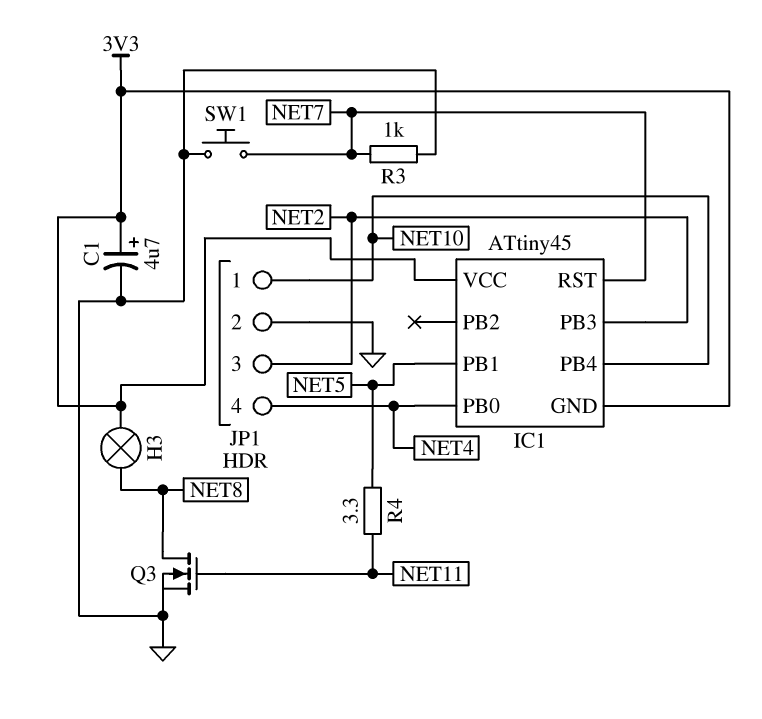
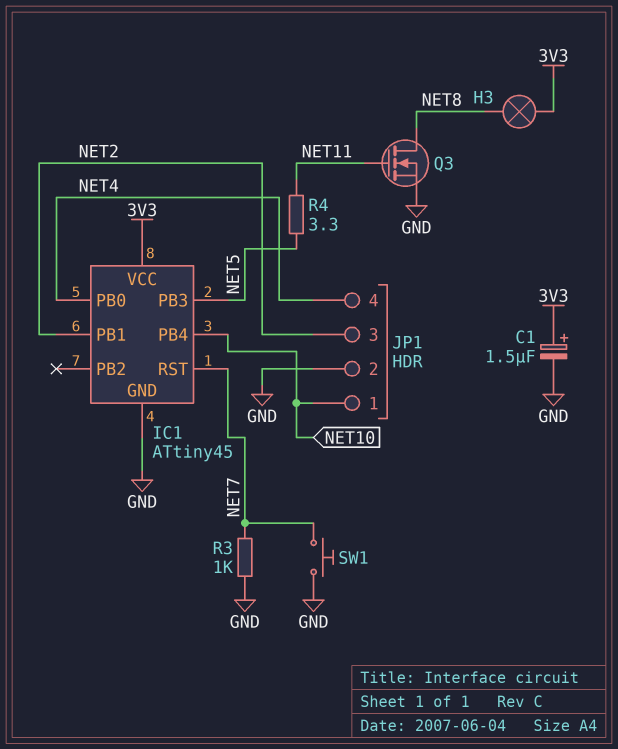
C1: 4.7uF (plus 3V3, minus GND) -> 1.5uF (plus 3V3, minus GND)
IC1 pin GND: 3V3 -> GND
IC1 pin PB1: NET5 -> NET2
IC1 pin PB3: NET2 -> NET5

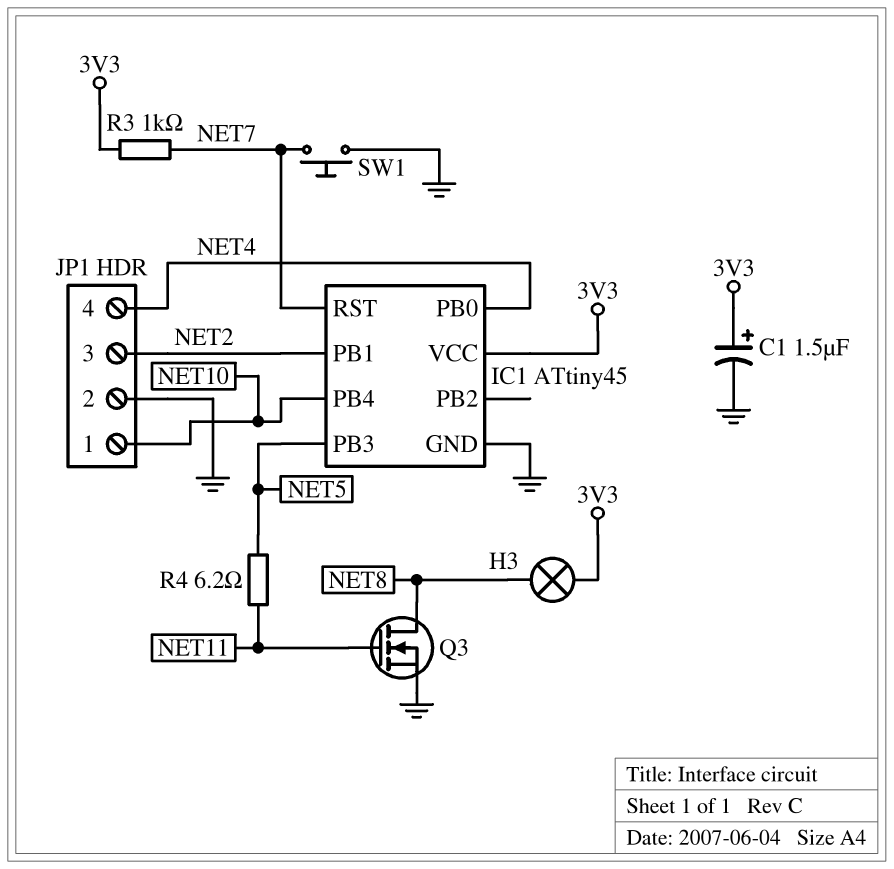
R3: 1k (GND, NET7) -> 1k (3V3, NET7)
R4: 3.3 (NET5, NET11) -> 6.2 (NET5, NET11)

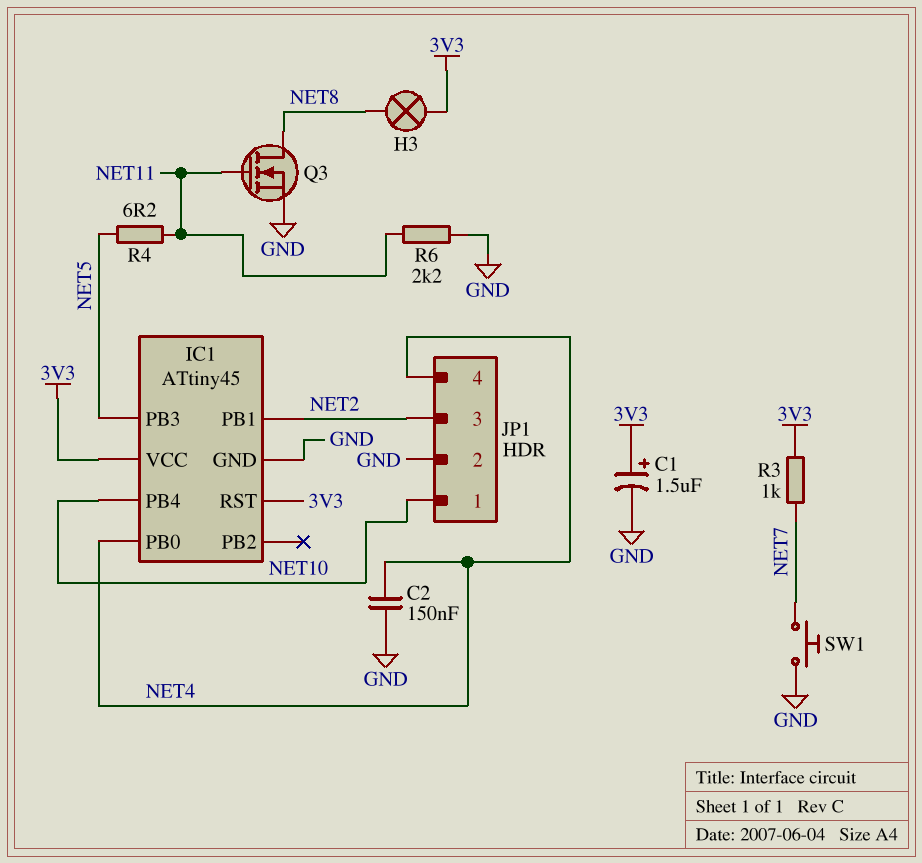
C2: none -> 150nF (GND, NET4)
IC1 pin RST: NET7 -> 3V3
R6: none -> 2.2k (GND, NET11)

